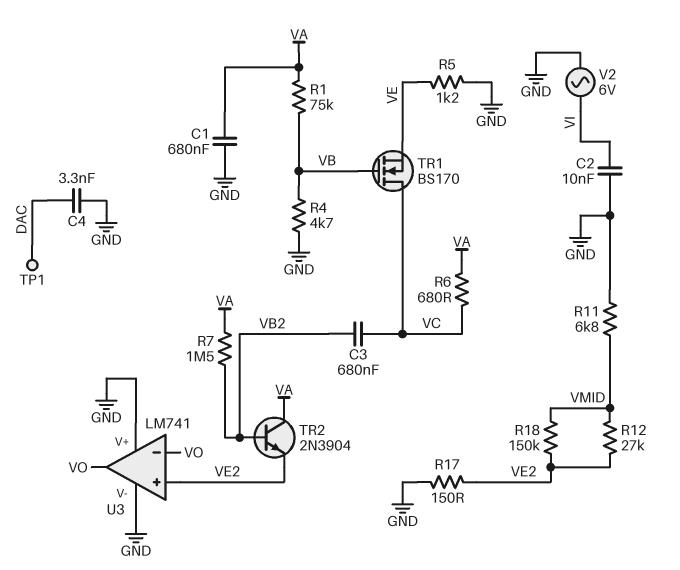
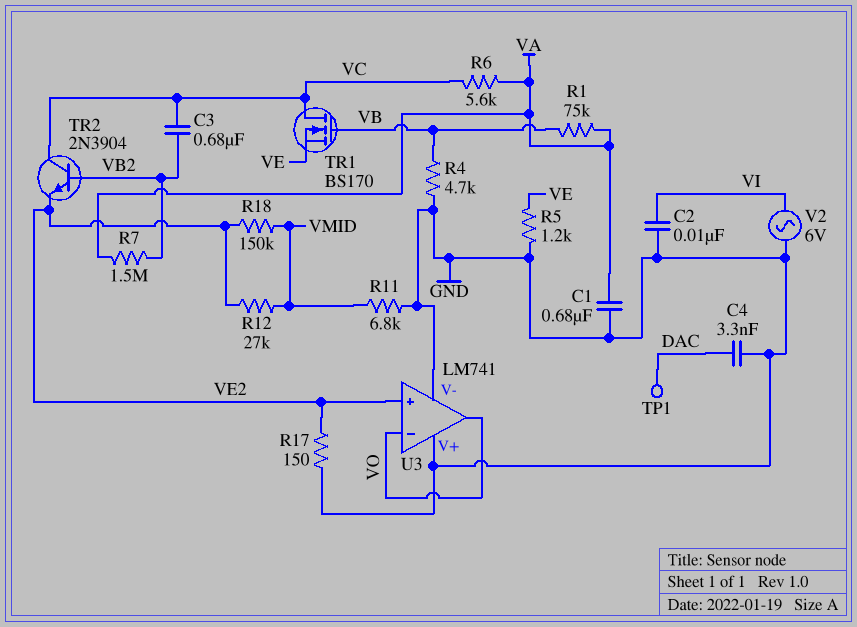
R6: 680 (VA, VC) -> 5.6k (VA, VC)
TR2: NPN 2N3904 (B VB2, C VA, E VE2) -> NPN 2N3904 (B VB2, C VC, E VE2)

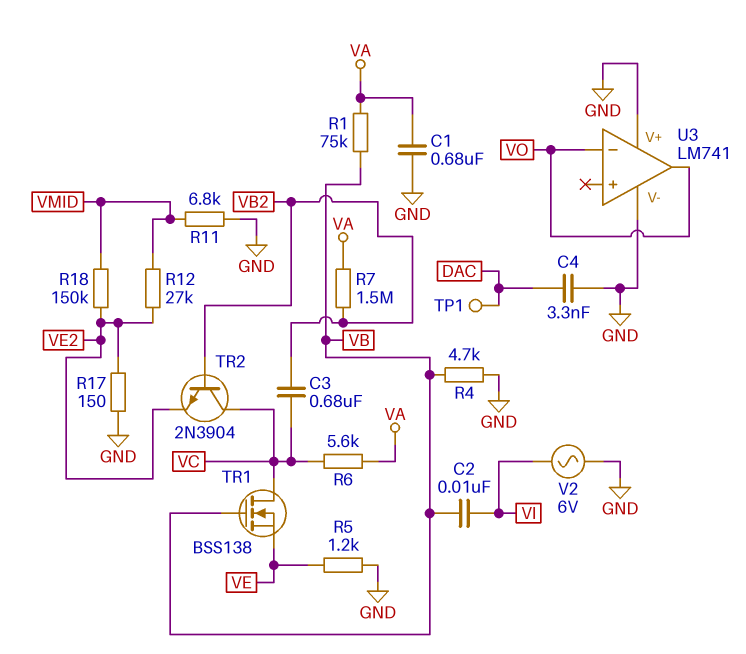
C2: 10nF (GND, VI) -> 10nF (VB, VI)
TR1: NMOS BS170 (G VB, D VC, S VE) -> NMOS BSS138 (G VB, D VC, S VE)
U3 pin in+: VE2 -> none

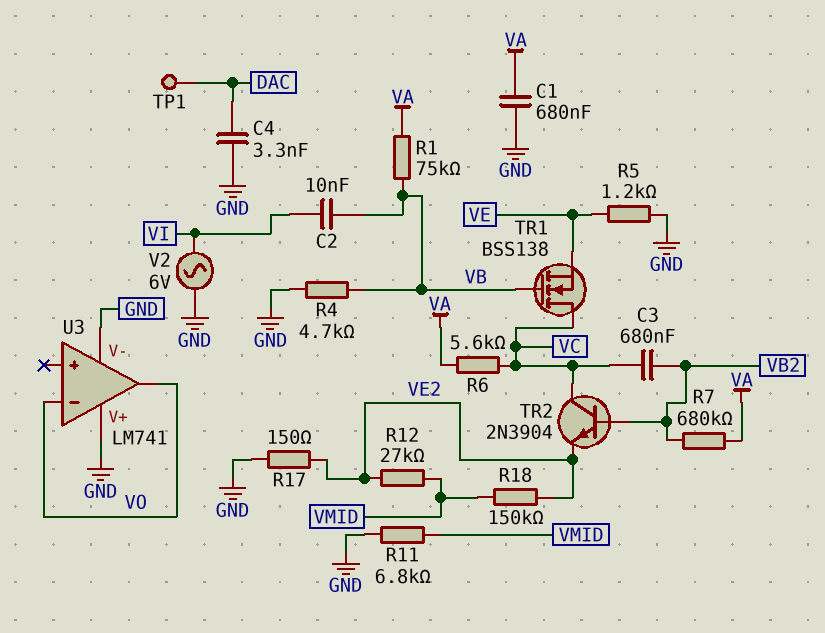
R7: 1.5M (VA, VB2) -> 680k (VA, VB2)

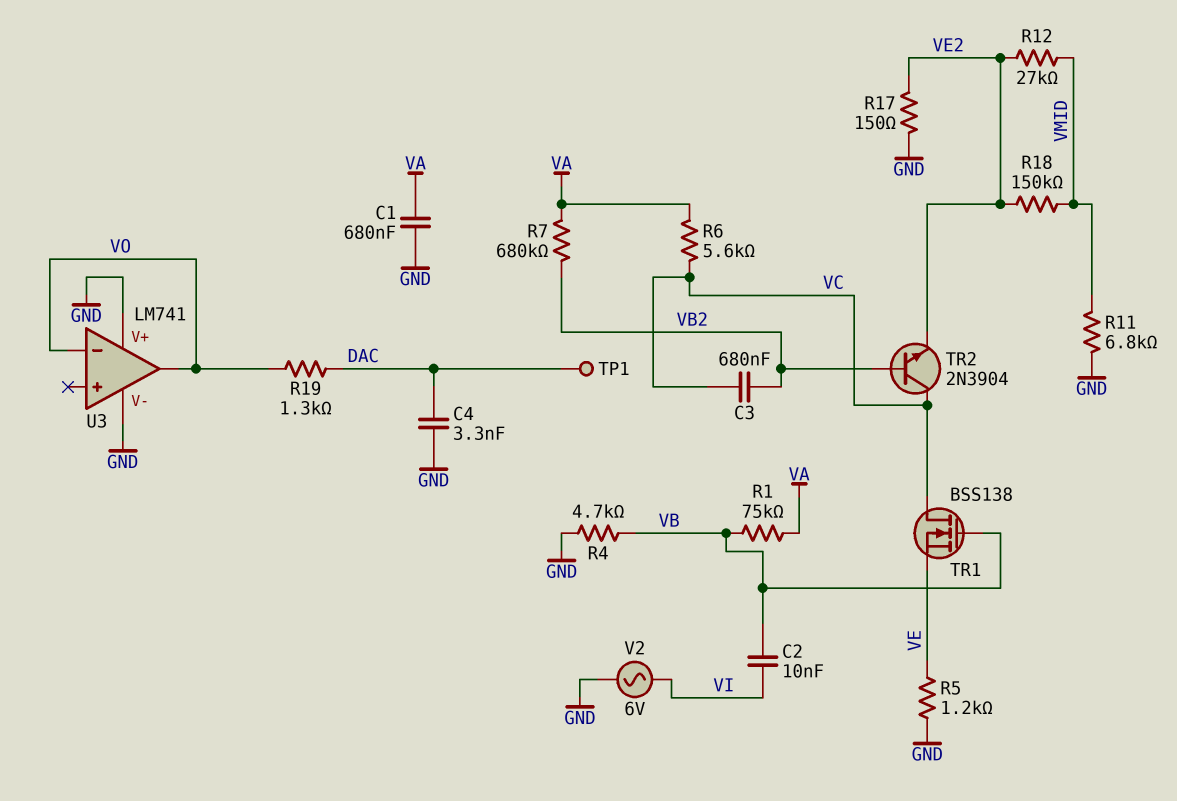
R19: none -> 1.3k (DAC, VO)

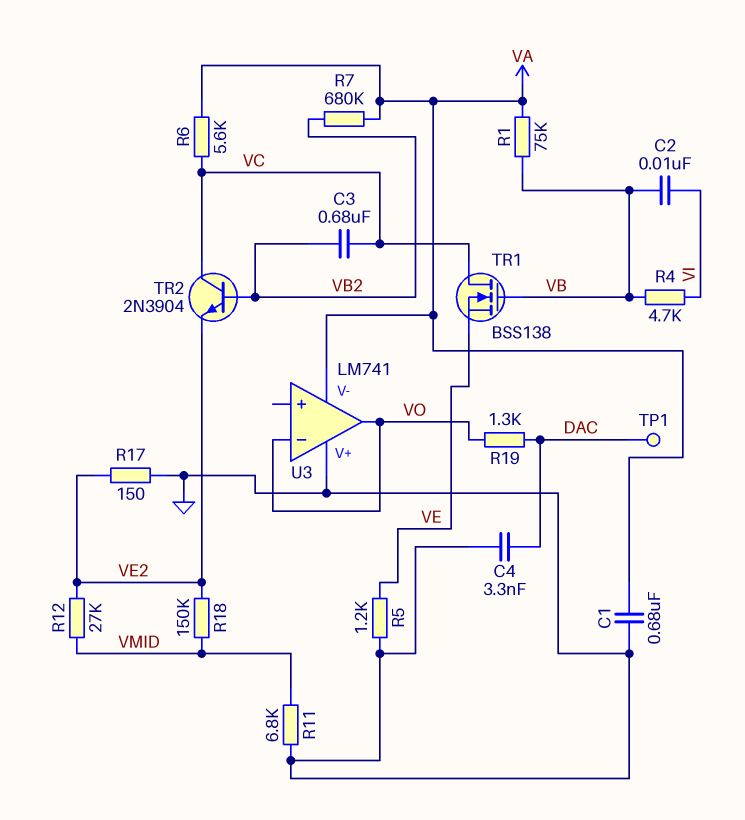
R4: 4.7k (GND, VB) -> 4.7k (VB, VI)
U3 pin V-: GND -> VA
V2: AC 6V (GND, VI) -> none

